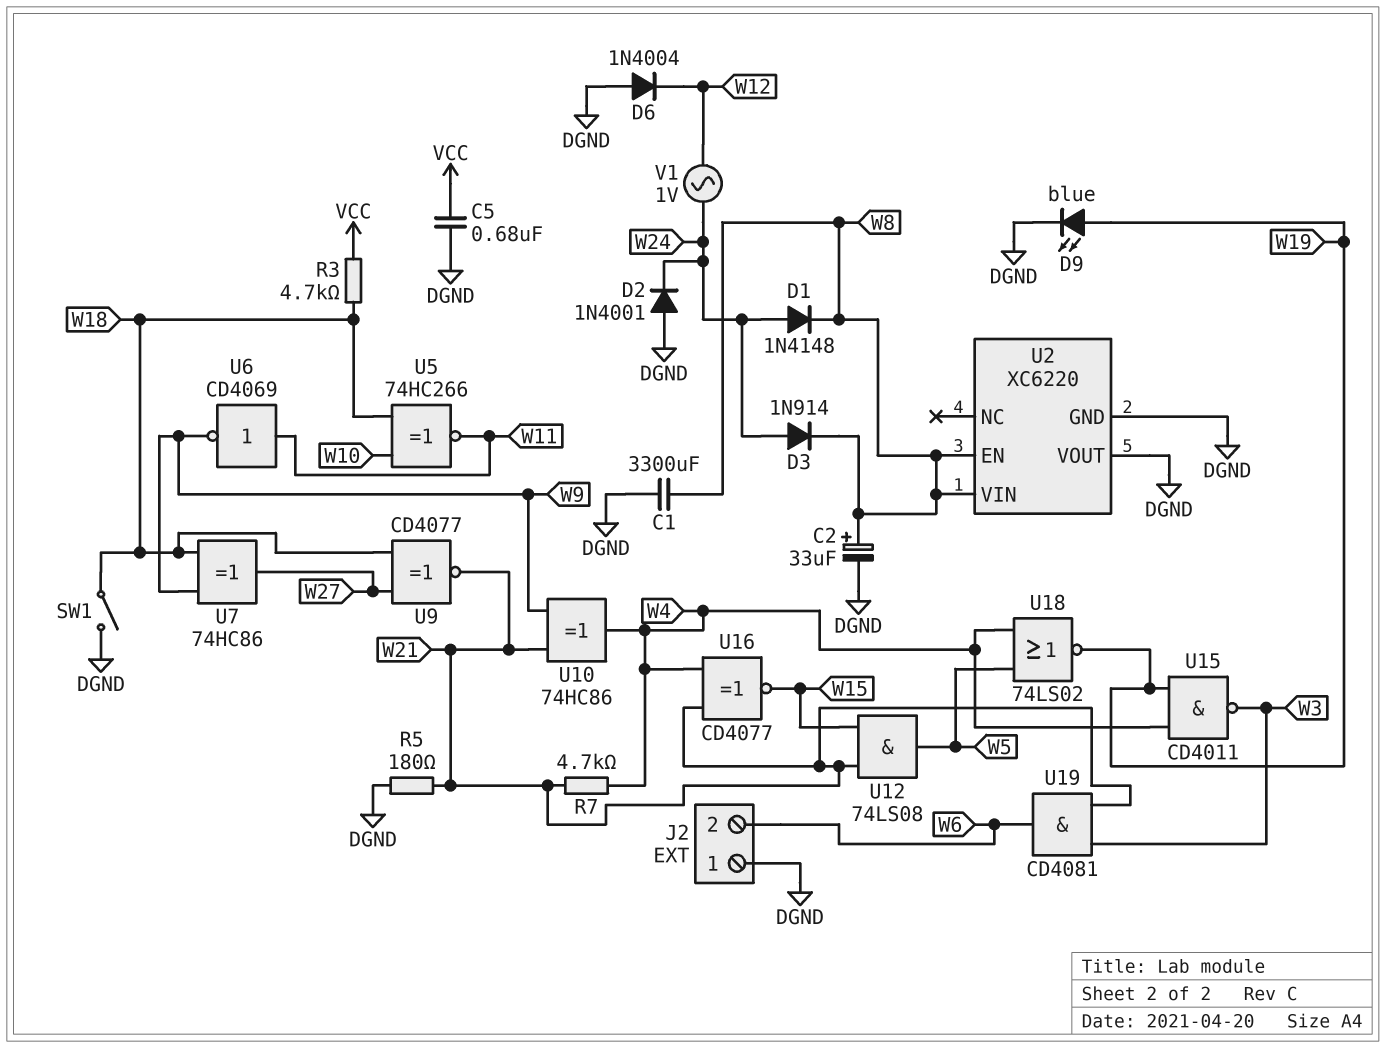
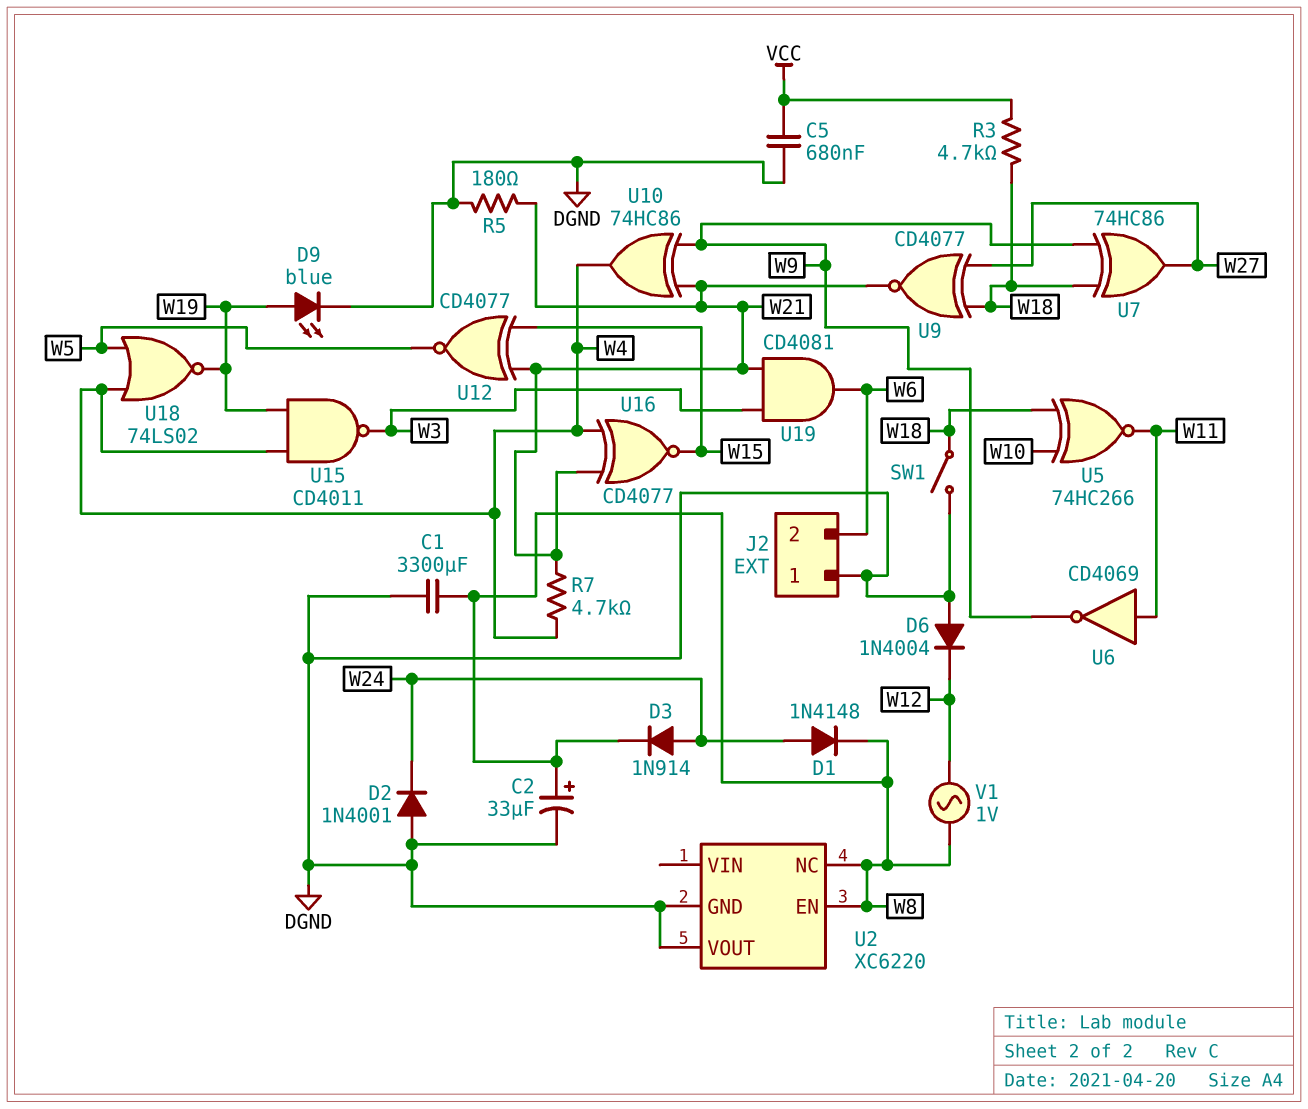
U2 pin NC: none -> W8
U2 pin VIN: W8 -> none
U12: AND 74LS08 (in W15, in W21, out W5) -> XNOR CD4077 (in W15, in W21, out W5)
V1: AC 1V (W12, W24) -> AC 1V (W8, W12)

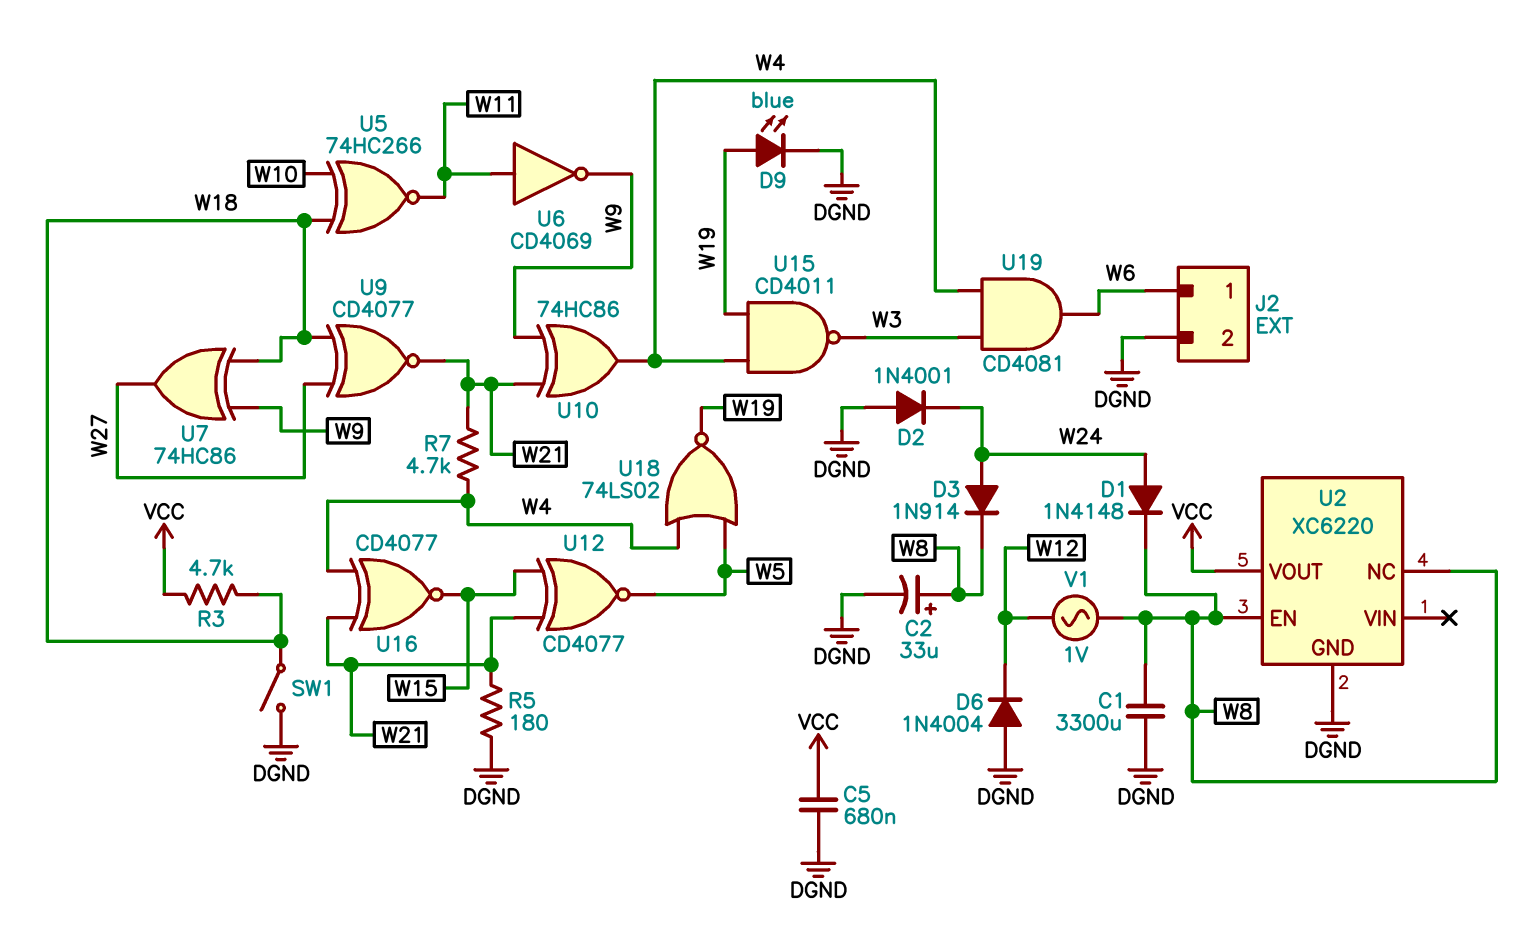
J2 pin 1: DGND -> W6
J2 pin 2: W6 -> DGND
U2 pin VOUT: DGND -> VCC
U19: AND CD4081 (in W3, in W21, out W6) -> AND CD4081 (in W3, in W4, out W6)

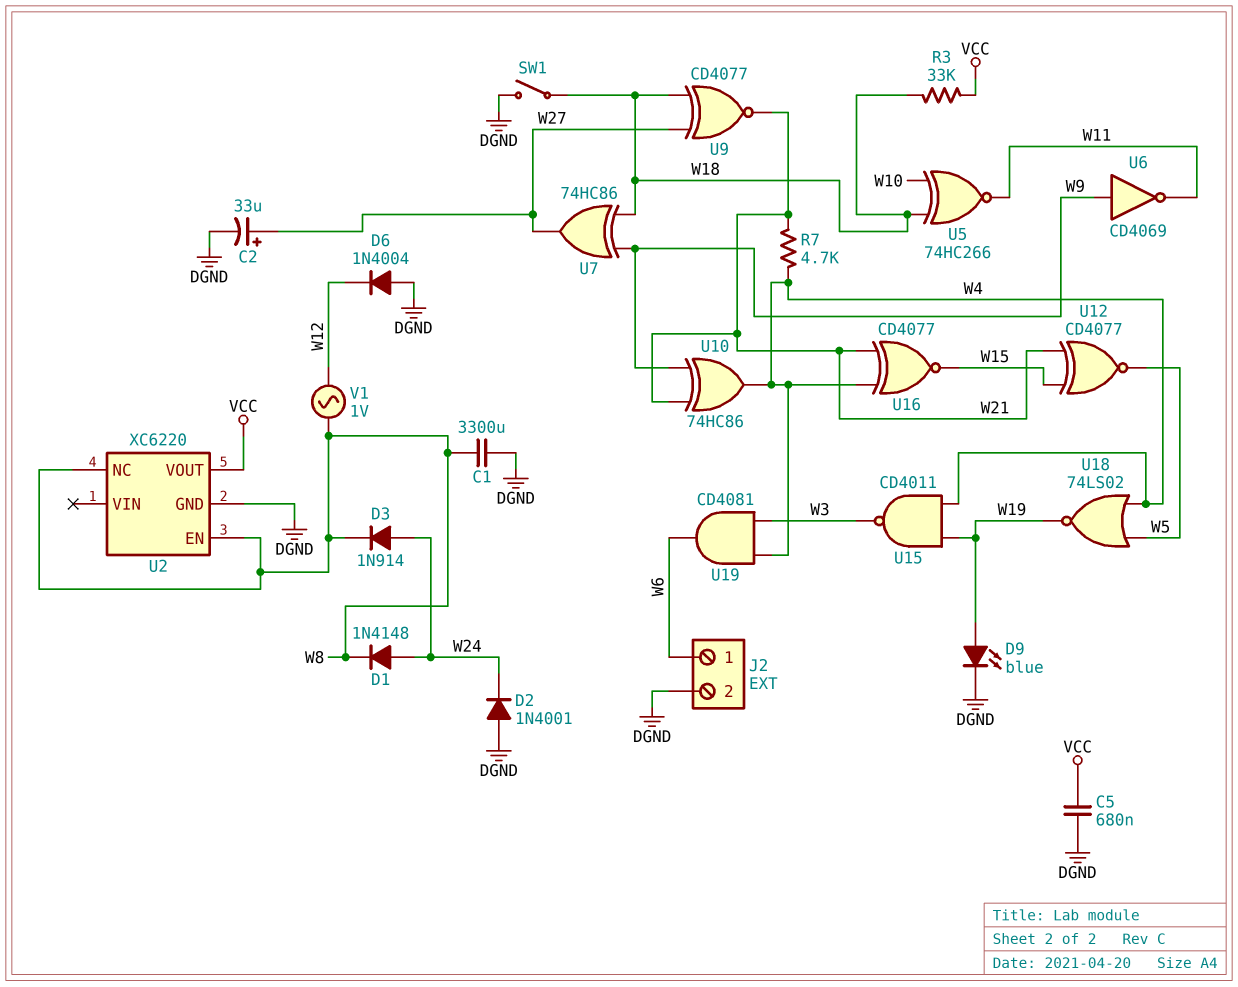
C2: 33uF (plus W8, minus DGND) -> 33uF (plus W27, minus DGND)
R3: 4.7k (VCC, W18) -> 33k (VCC, W18)
R5: 180 (DGND, W21) -> none
U6: NOT CD4069 (in W11, out W9) -> NOT CD4069 (in W9, out W11)

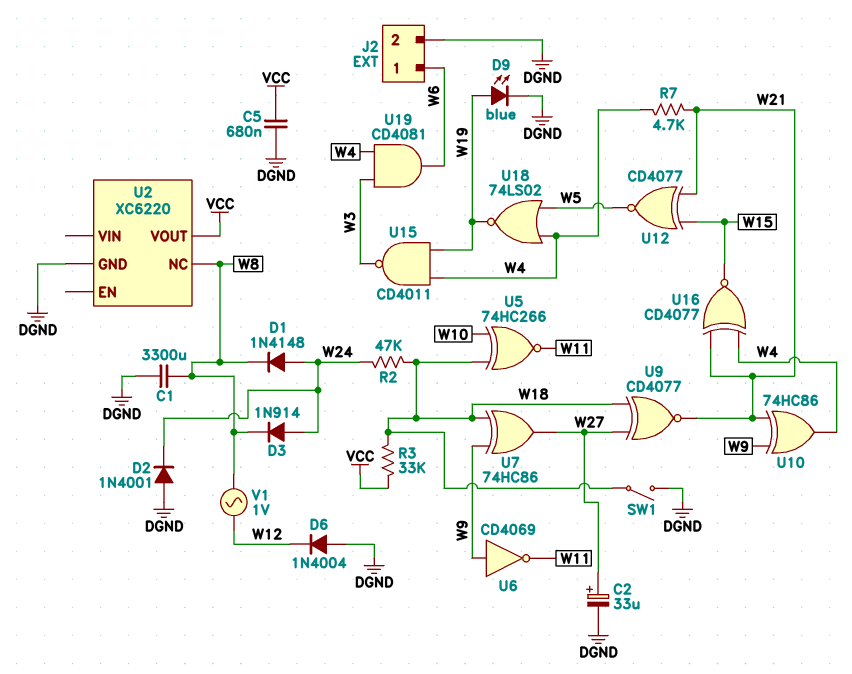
R2: none -> 47k (W18, W24)
U2 pin EN: W8 -> none

